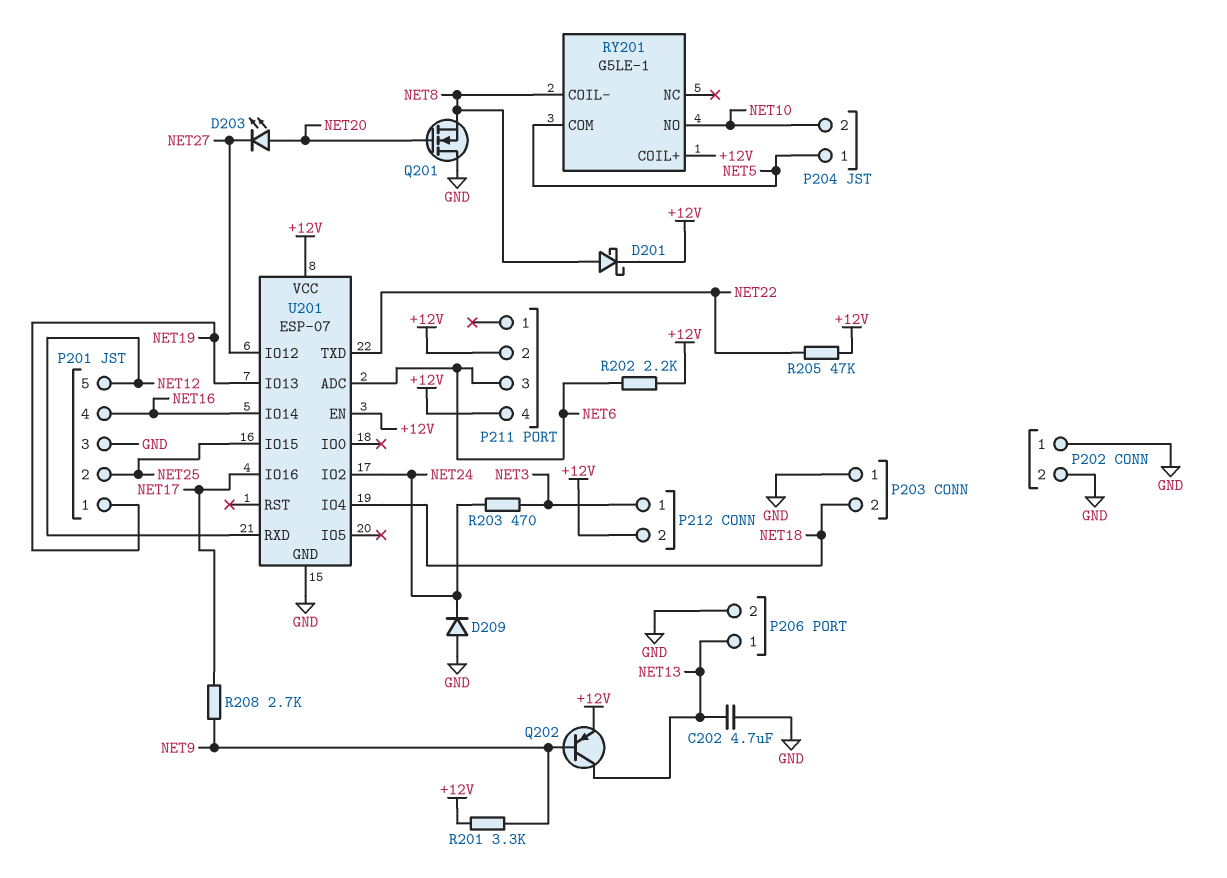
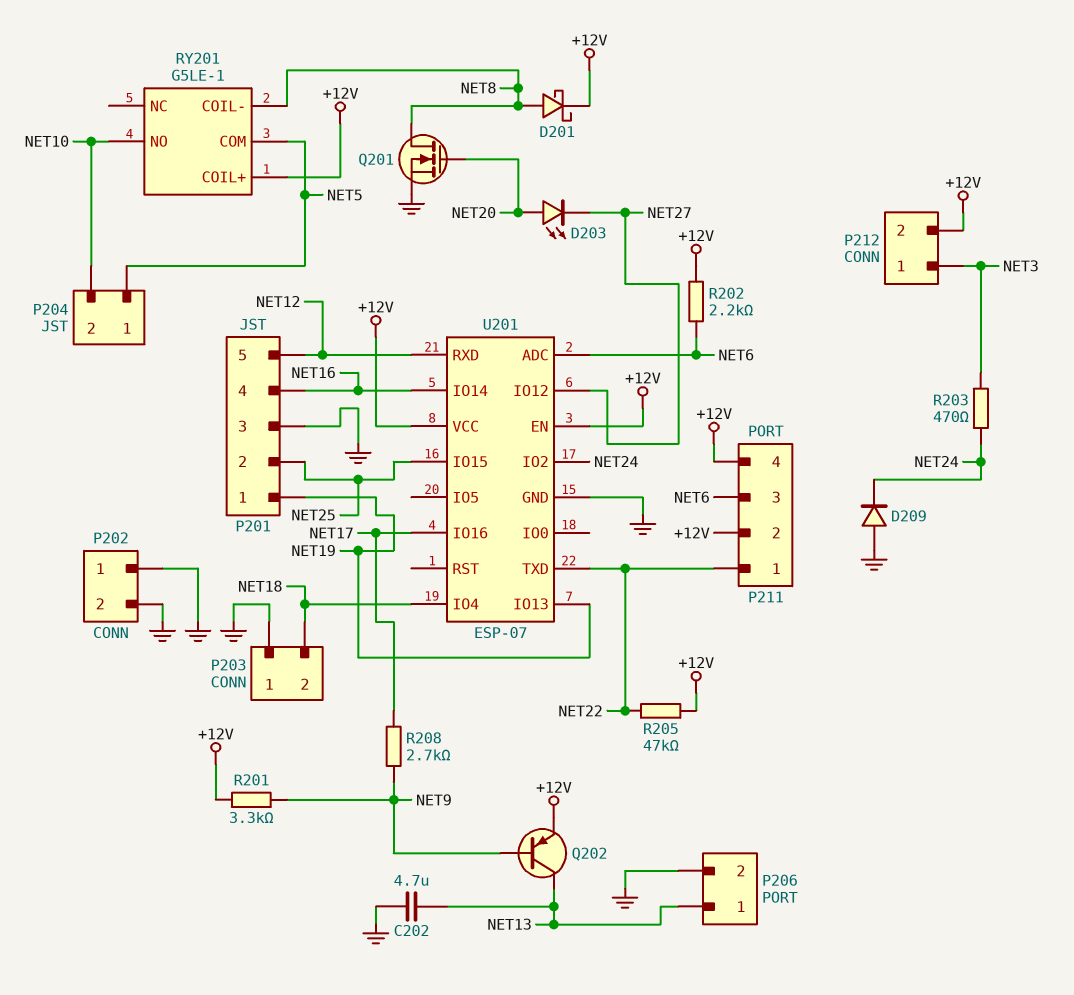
P211 pin 1: none -> NET22
Q201: NMOS (G NET20, D GND, S NET8) -> NMOS (G NET20, D NET8, S GND)

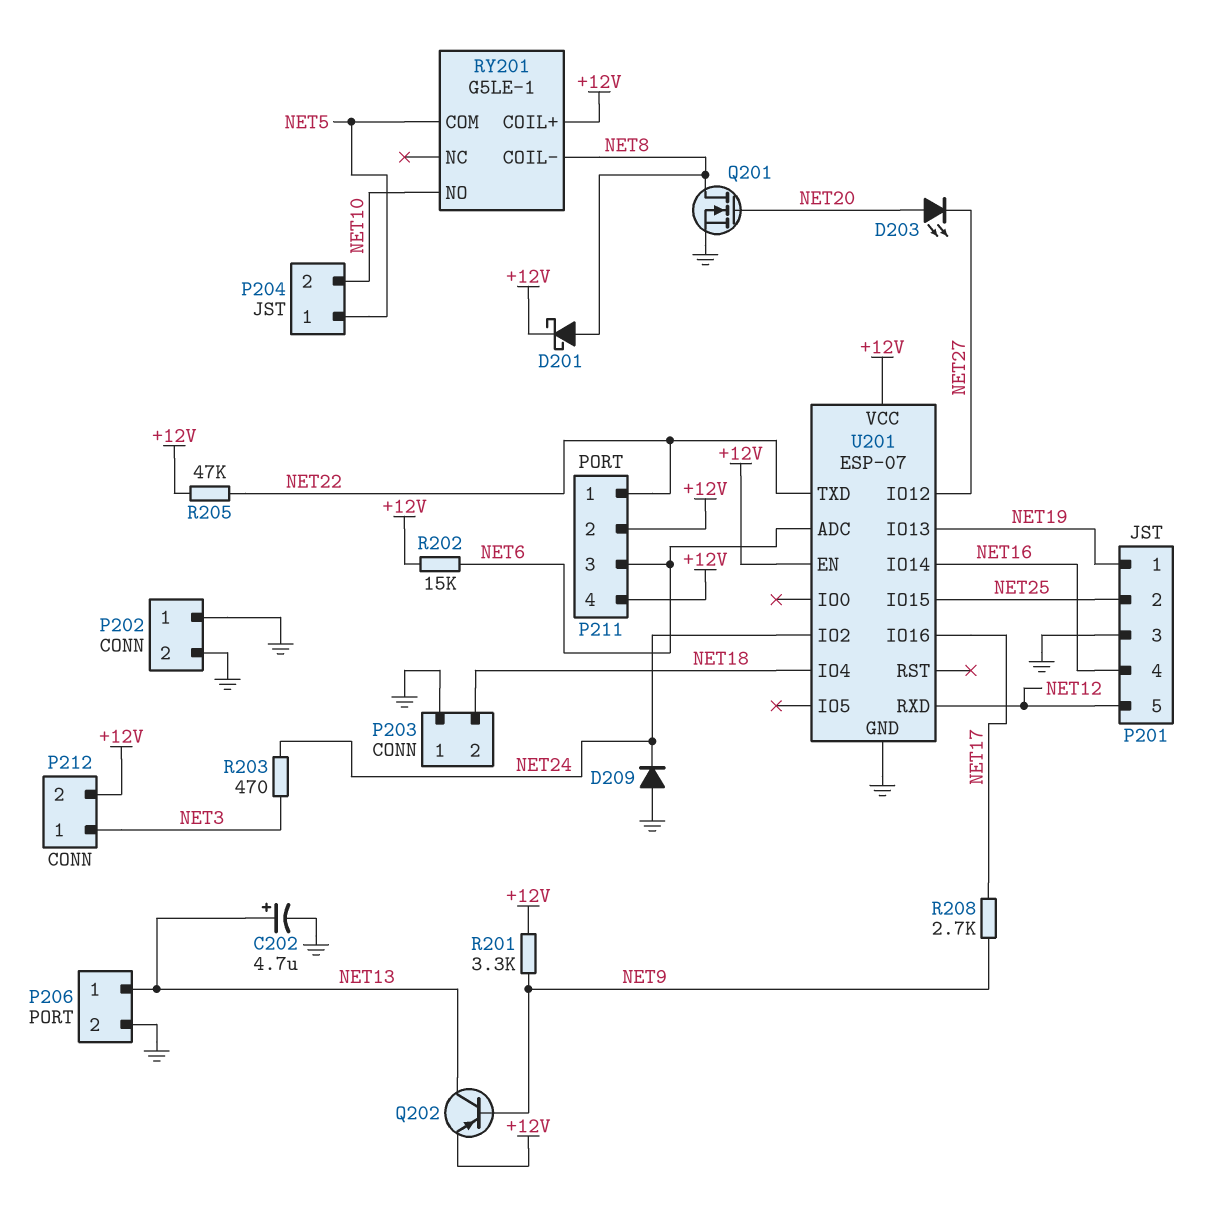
C202: 4.7uF (GND, NET13) -> 4.7uF (plus NET13, minus GND)
R202: 2.2k (+12V, NET6) -> 15k (+12V, NET6)

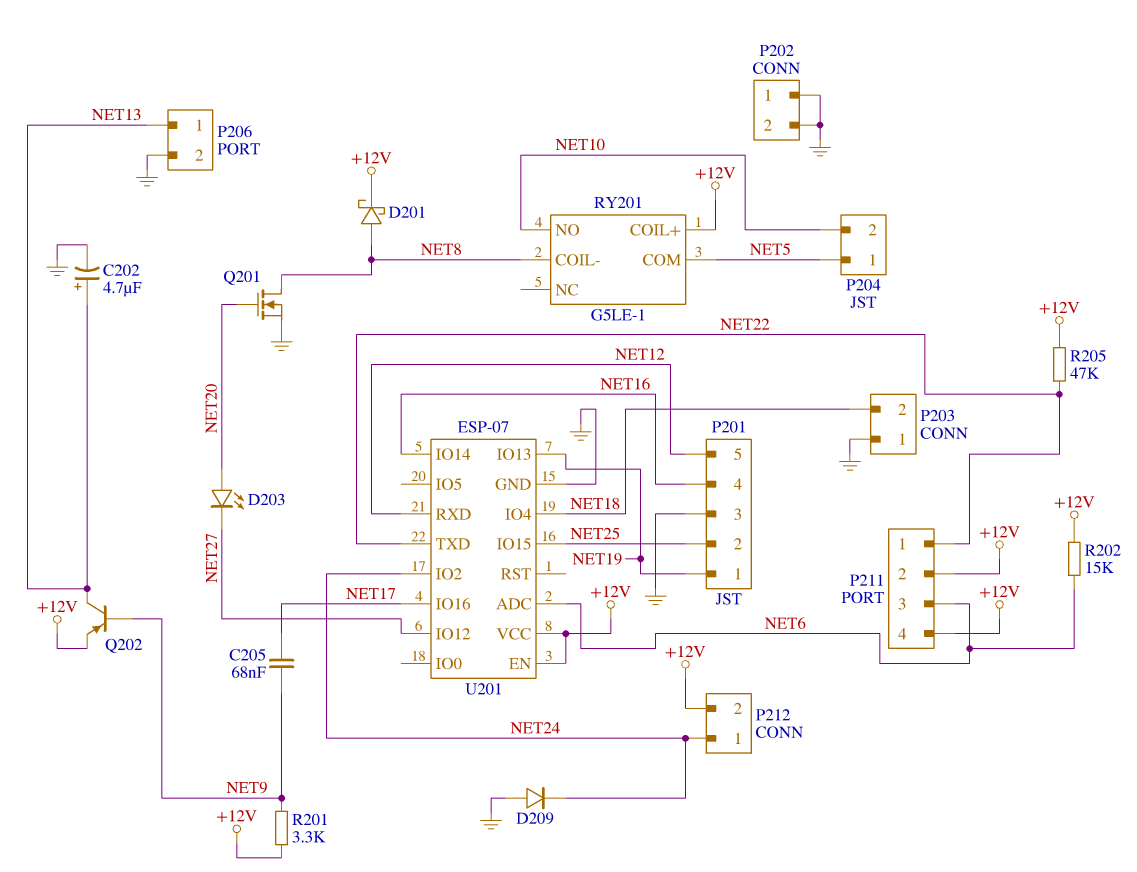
C205: none -> 68nF (NET9, NET17)
P212 pin 1: NET3 -> NET24
R203: 470 (NET3, NET24) -> none
R208: 2.7k (NET9, NET17) -> none

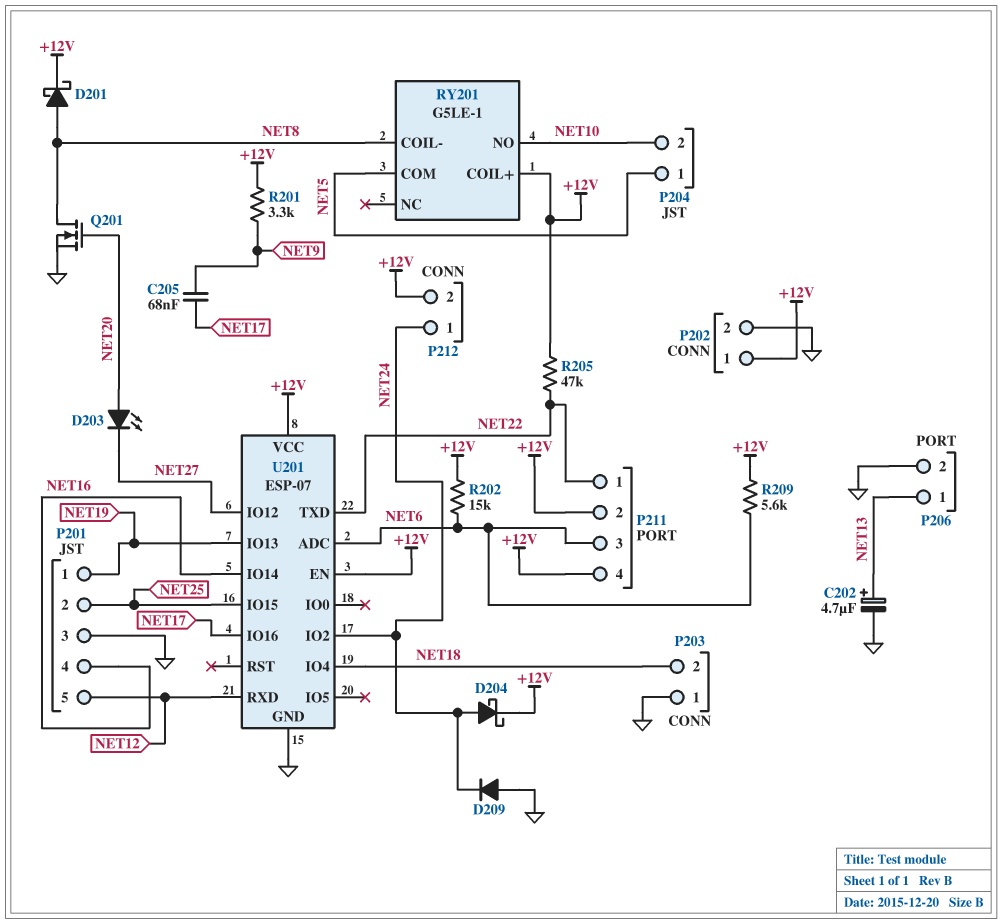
D204: none -> schottky (A NET24, K +12V)
P202 pin 1: GND -> +12V
Q202: PNP (B NET9, C NET13, E +12V) -> none
R209: none -> 5.6k (+12V, NET6)

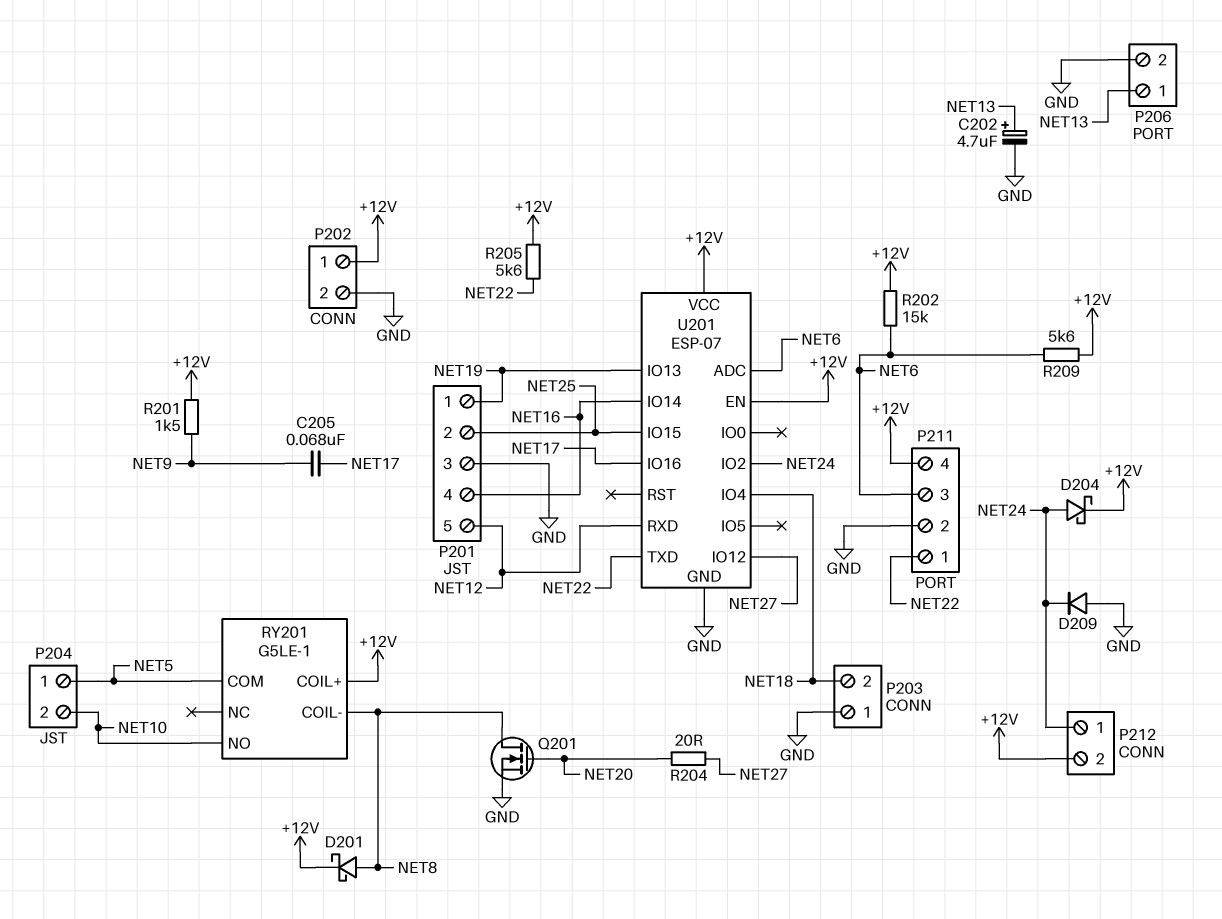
D203: LED (A NET20, K NET27) -> none
P211 pin 2: +12V -> GND
R201: 3.3k (+12V, NET9) -> 1.5k (+12V, NET9)
R204: none -> 20 (NET20, NET27)
R205: 47k (+12V, NET22) -> 5.6k (+12V, NET22)

